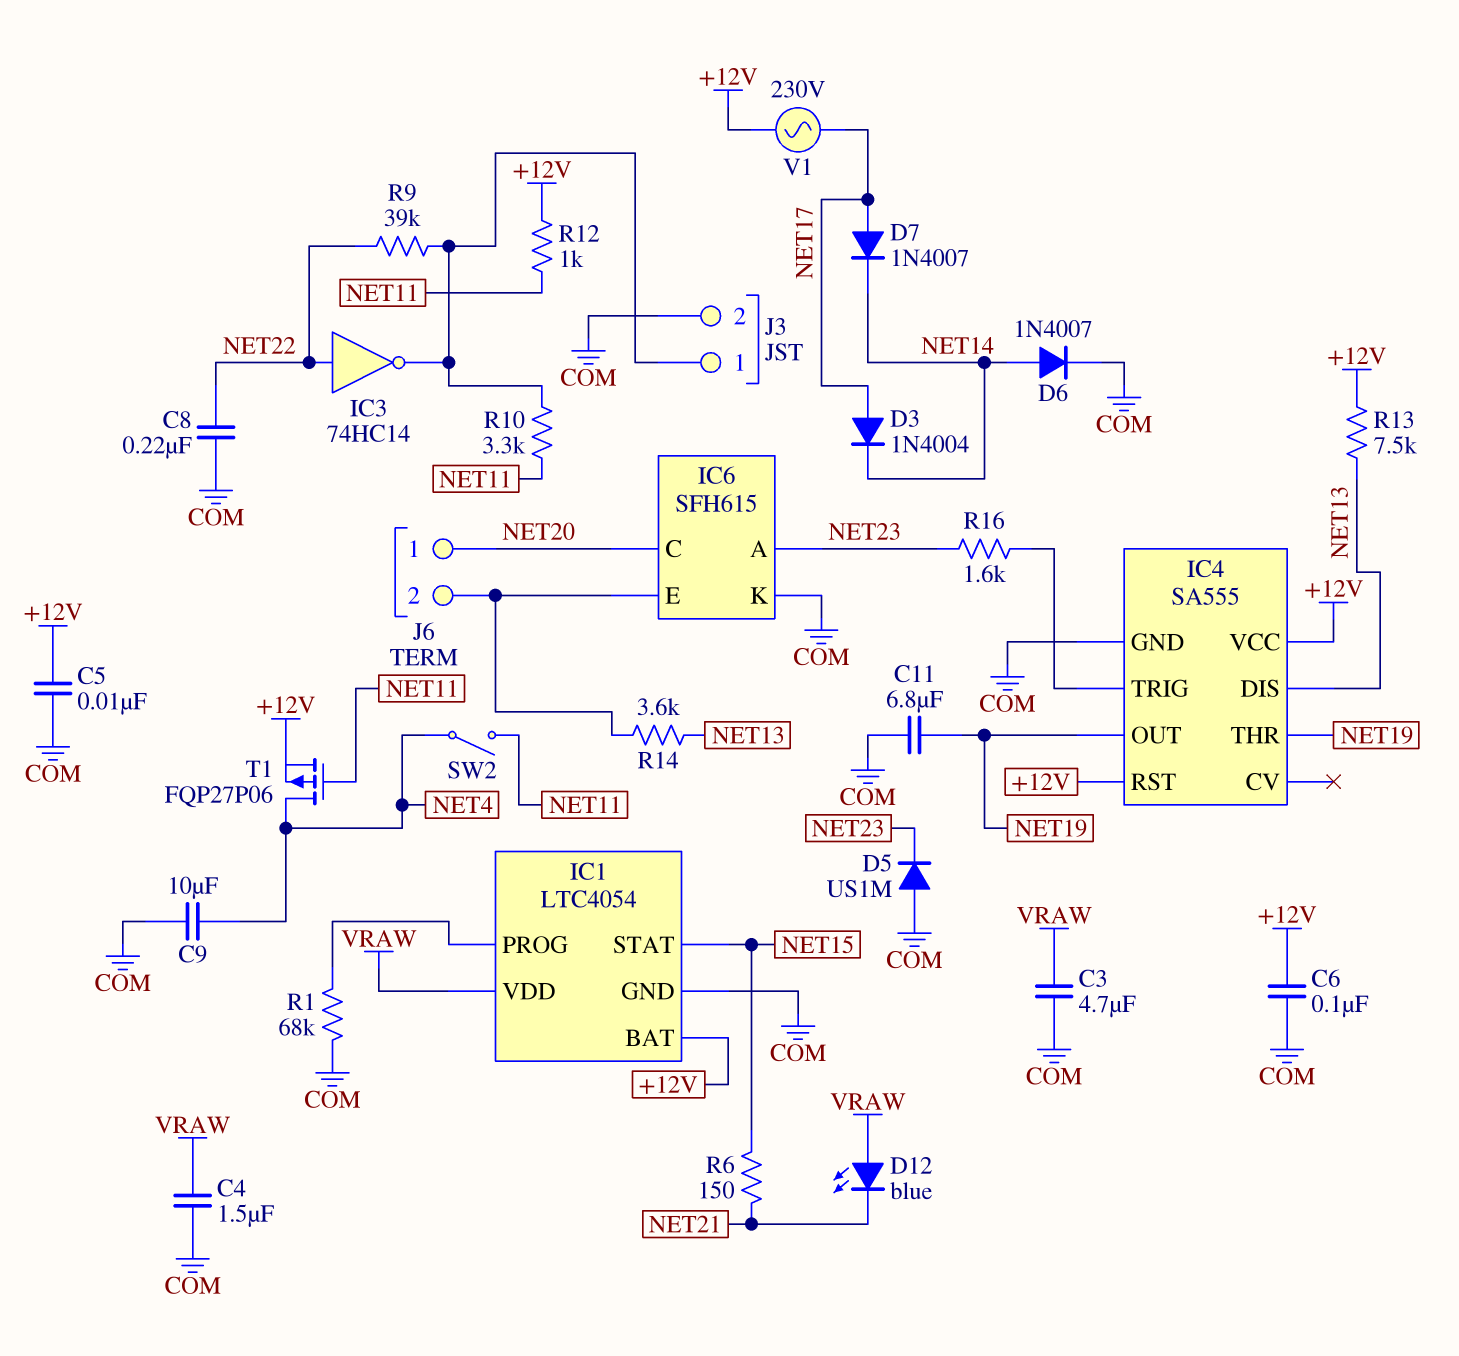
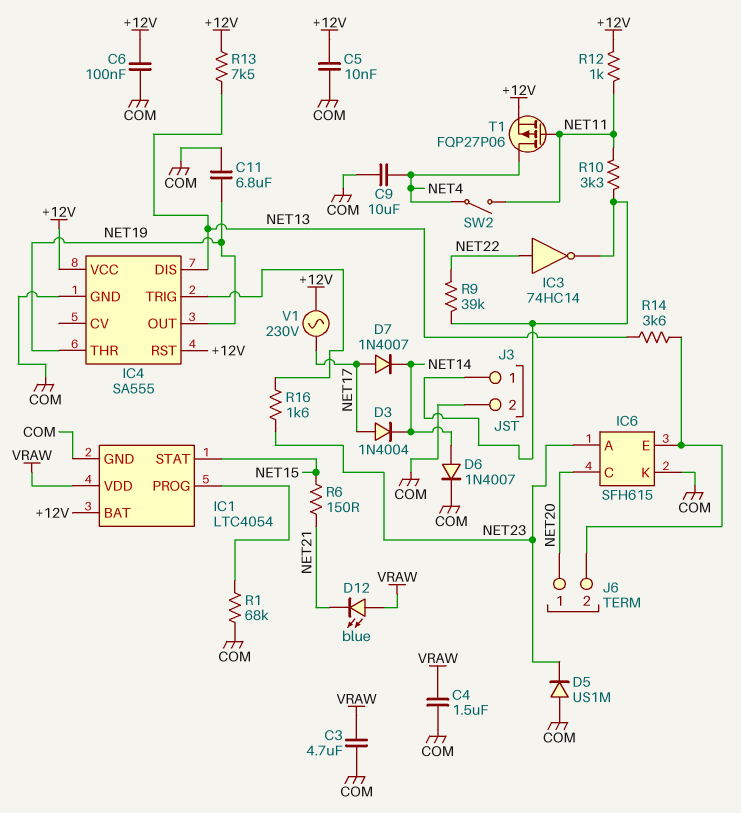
C8: 220nF (COM, NET22) -> none

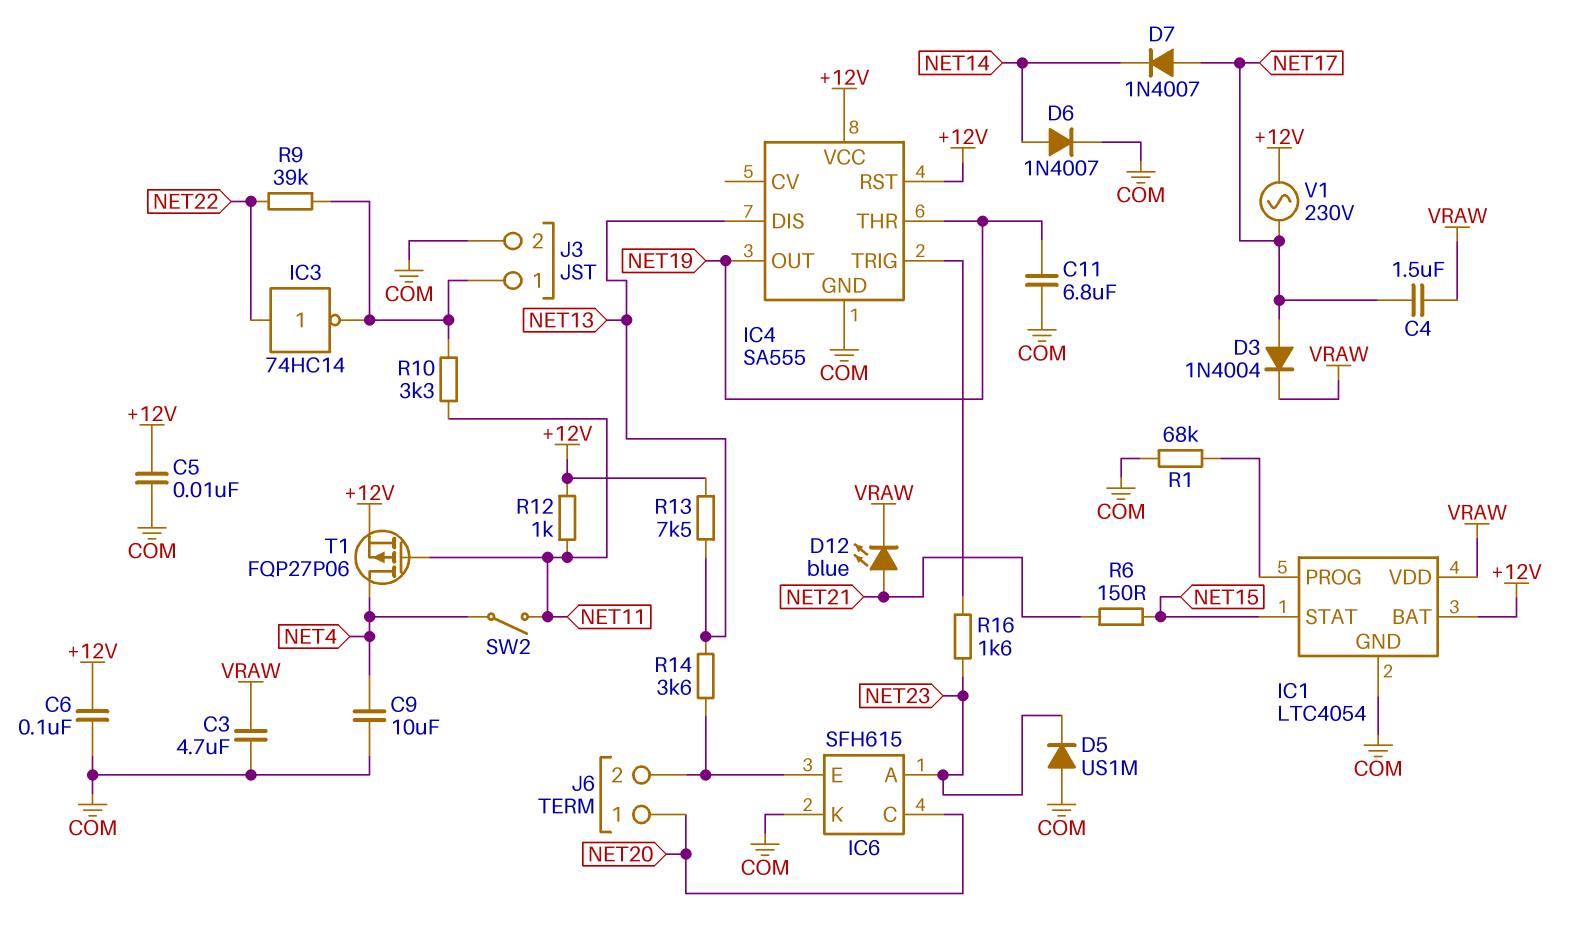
C4: 1.5uF (COM, VRAW) -> 1.5uF (NET17, VRAW)
D3: diode 1N4004 (A NET17, K NET14) -> diode 1N4004 (A NET17, K VRAW)
D12: LED blue (A VRAW, K NET21) -> LED blue (A NET21, K VRAW)

